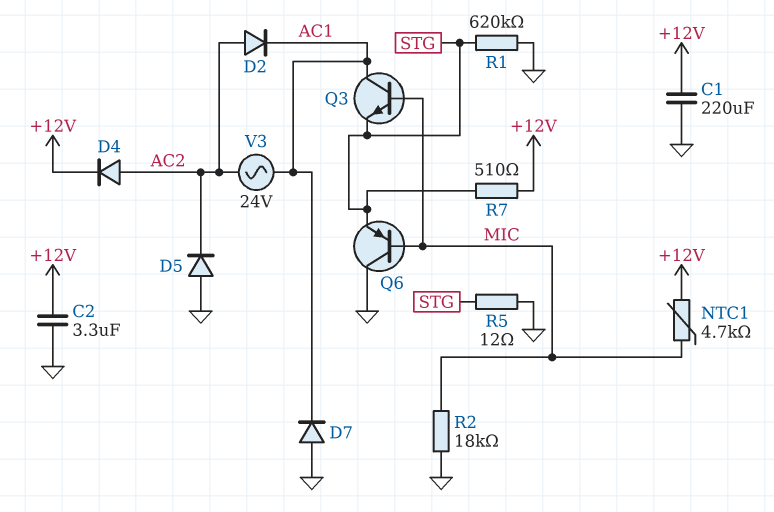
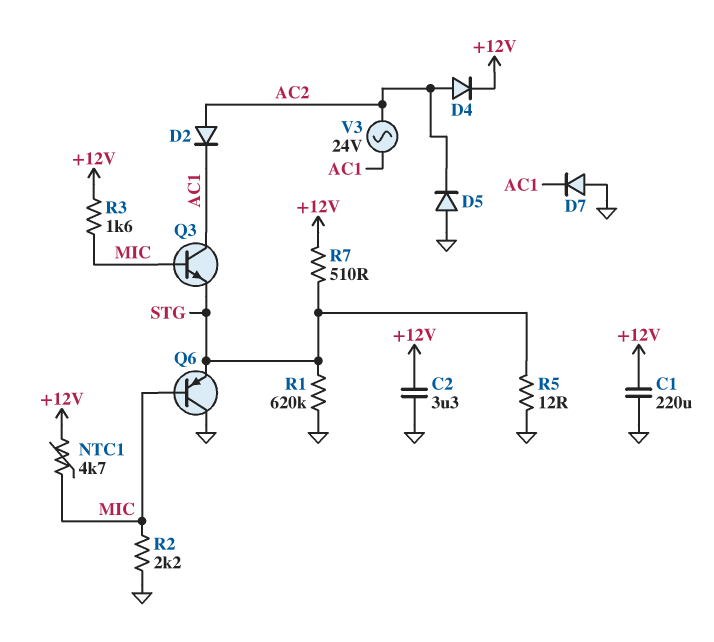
R2: 18k (GND, MIC) -> 2.2k (GND, MIC)
R3: none -> 1.6k (+12V, MIC)

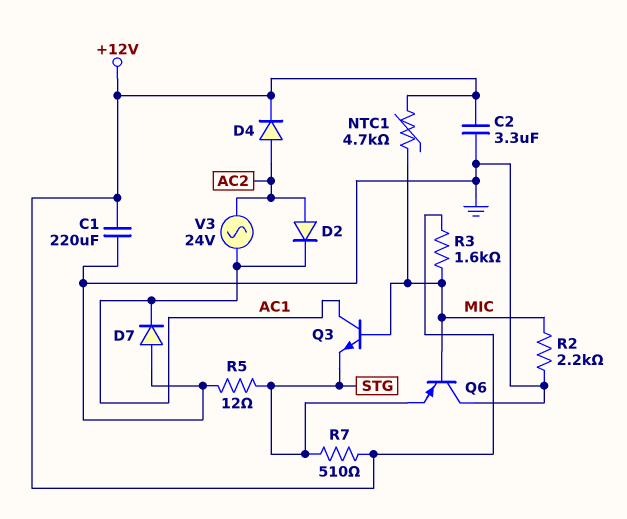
D5: diode (A GND, K AC2) -> none
R1: 620k (GND, STG) -> none

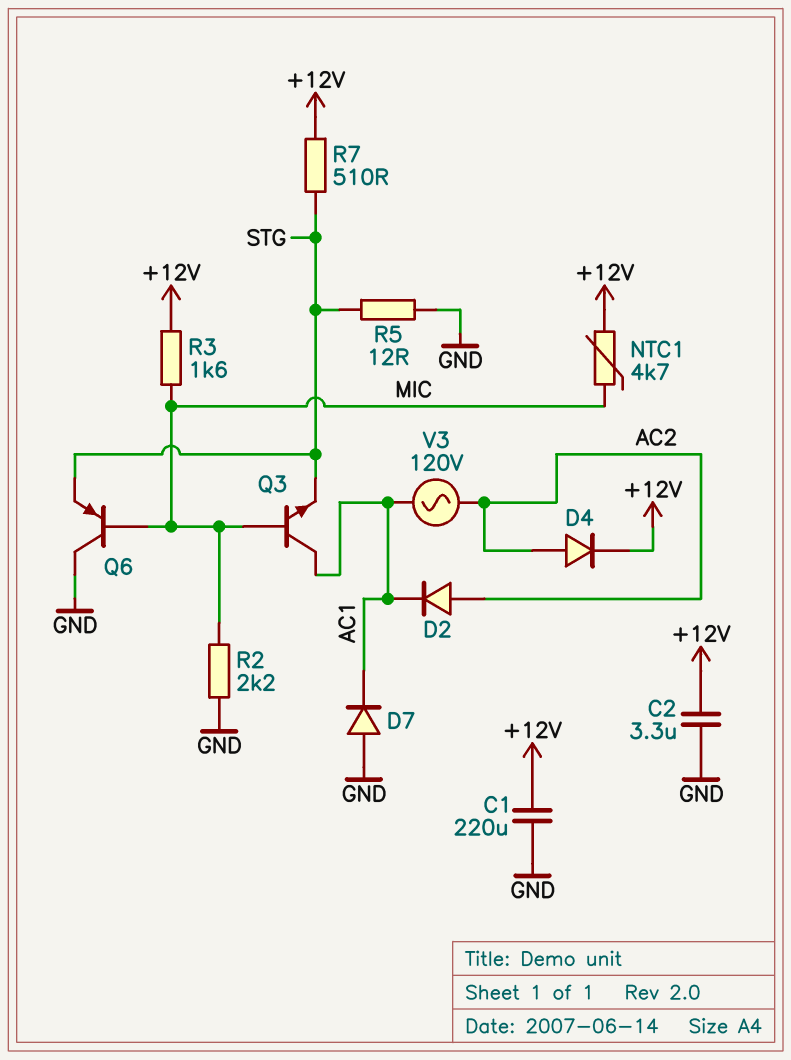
V3: AC 24V (AC1, AC2) -> AC 120V (AC1, AC2)

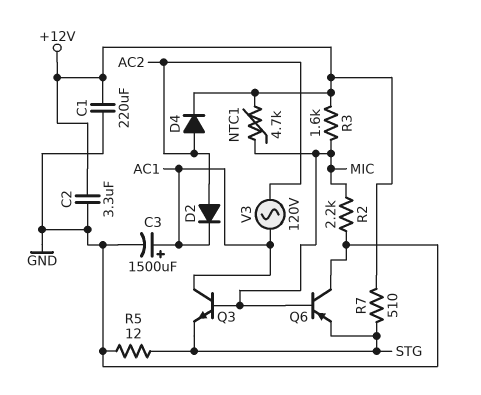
C3: none -> 1500uF (plus AC1, minus GND)
D7: diode (A GND, K AC1) -> none

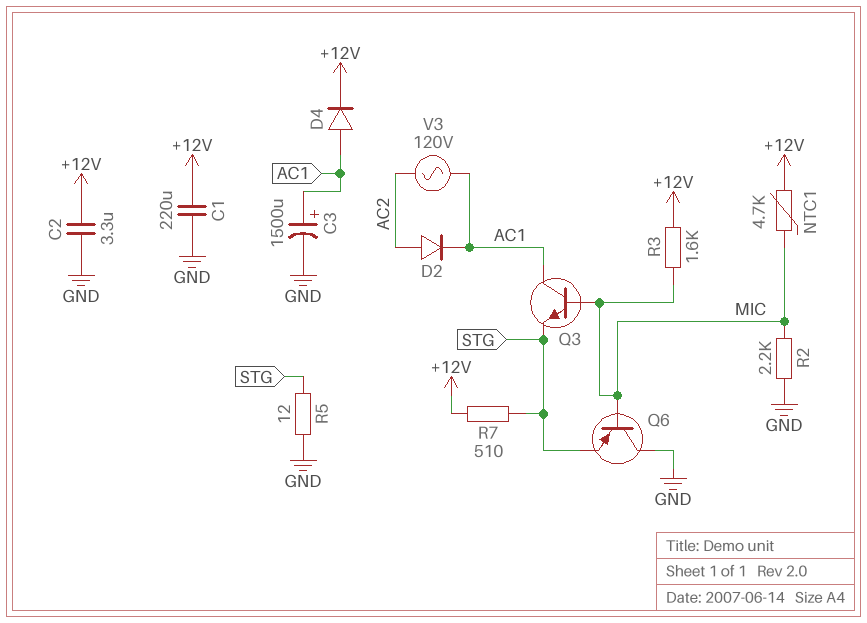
D4: diode (A AC2, K +12V) -> diode (A AC1, K +12V)

